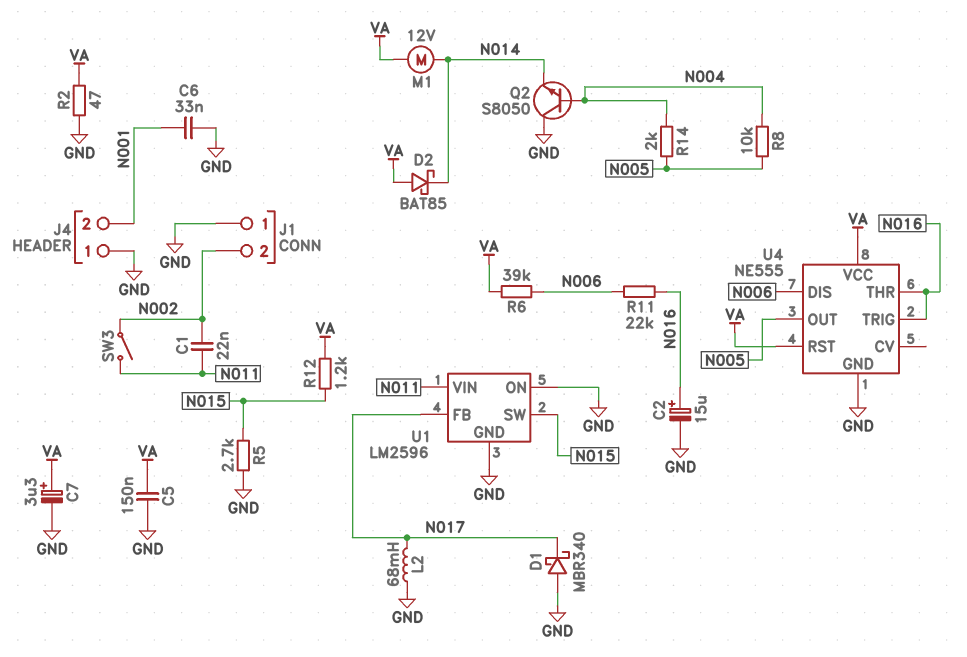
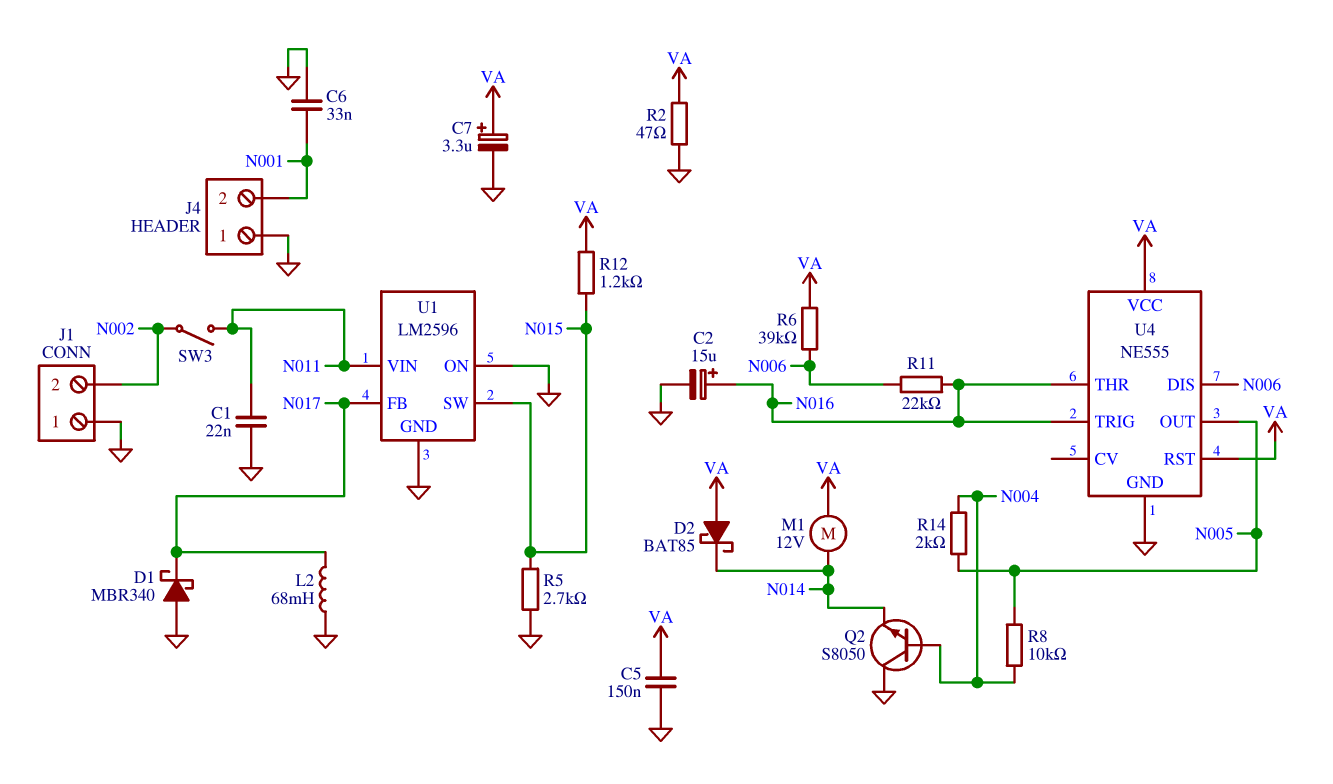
C1: 22nF (N002, N011) -> 22nF (GND, N011)

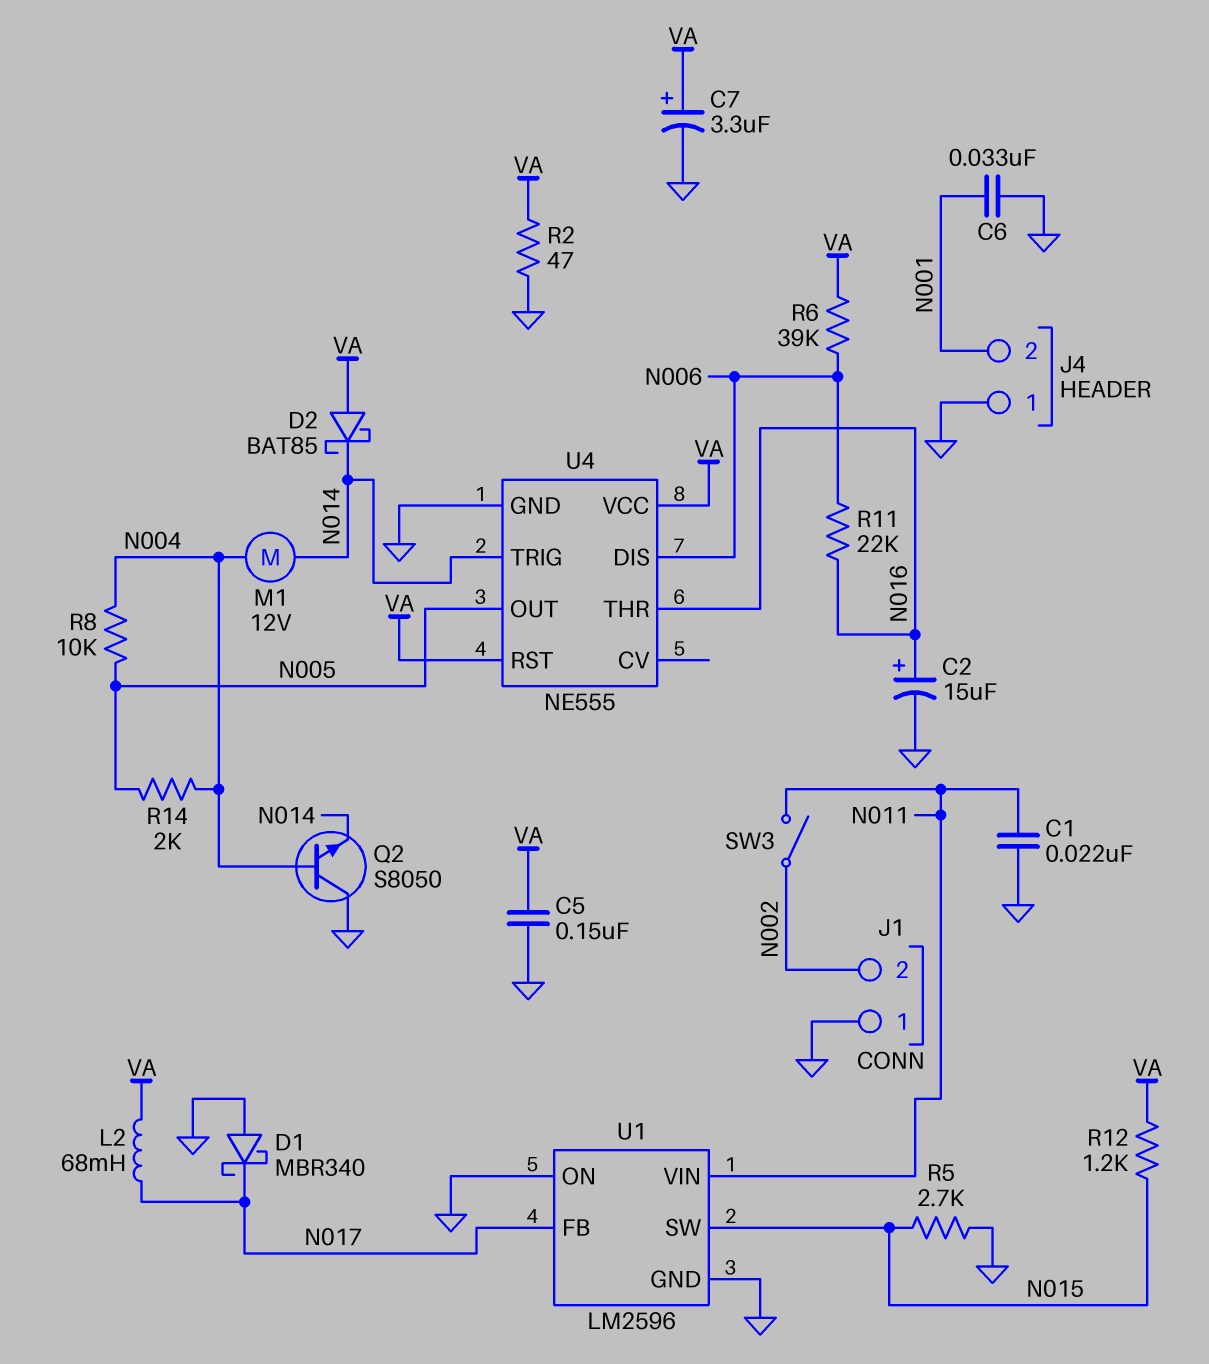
L2: 68mH (GND, N017) -> 68mH (N017, VA)
M1: motor 12V (N014, VA) -> motor 12V (N004, N014)
U4 pin TRIG: N016 -> N014

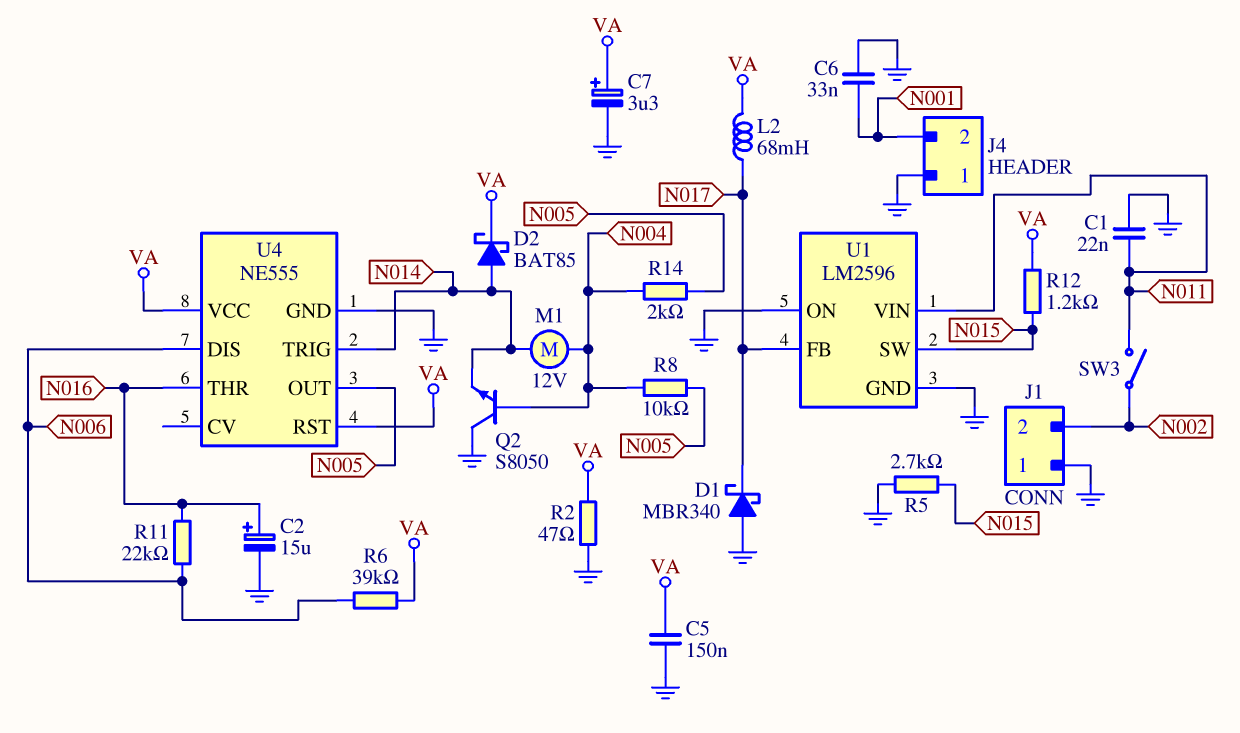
D2: schottky BAT85 (A VA, K N014) -> schottky BAT85 (A N014, K VA)

